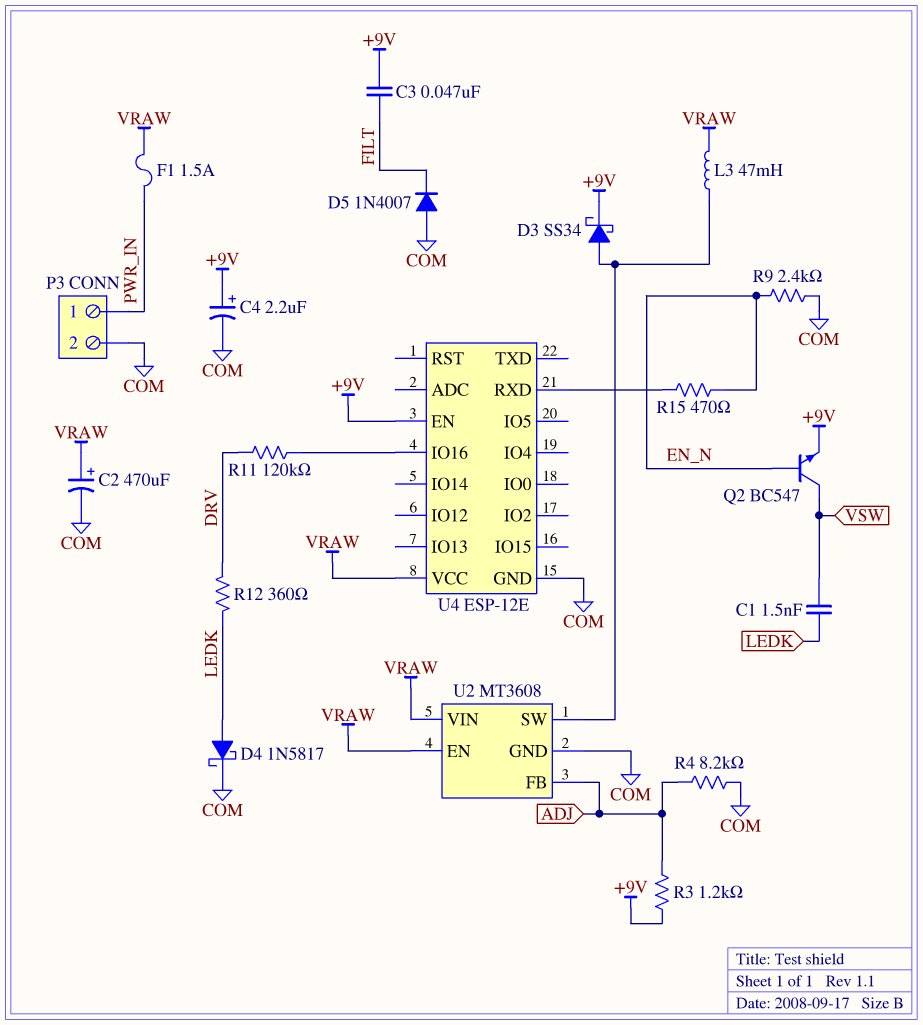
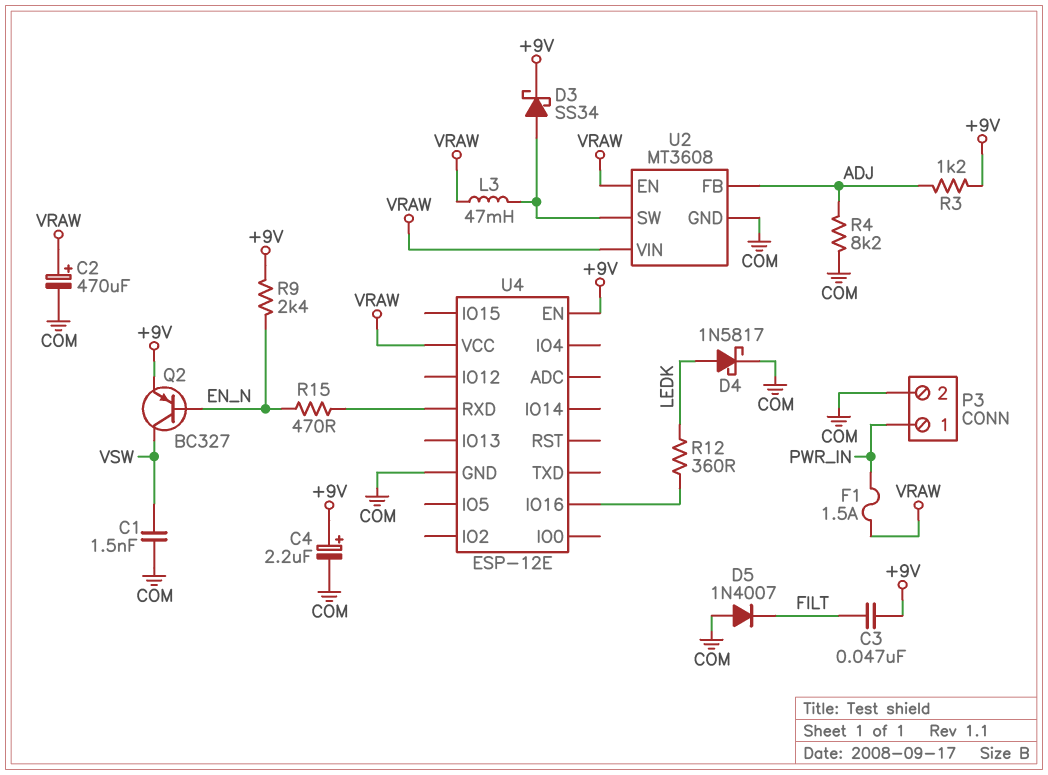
C1: 1.5nF (LEDK, VSW) -> 1.5nF (COM, VSW)
Q2: NPN BC547 (B EN_N, C VSW, E +9V) -> PNP BC327 (B EN_N, C VSW, E +9V)
R9: 2.4k (COM, EN_N) -> 2.4k (+9V, EN_N)
R11: 120k (DRV, U4/IO16) -> none
R12: 360 (DRV, LEDK) -> 360 (LEDK, U4/IO16)

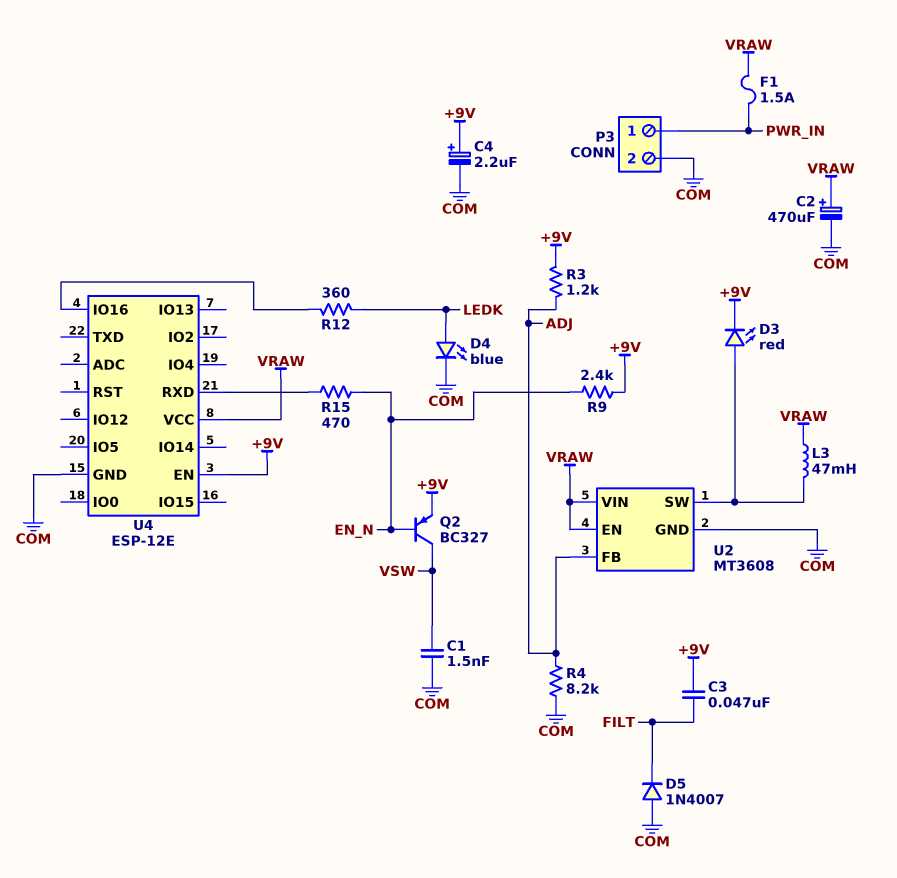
D3: schottky SS34 (A U2/SW, K +9V) -> LED red (A U2/SW, K +9V)
D4: schottky 1N5817 (A LEDK, K COM) -> LED blue (A LEDK, K COM)

